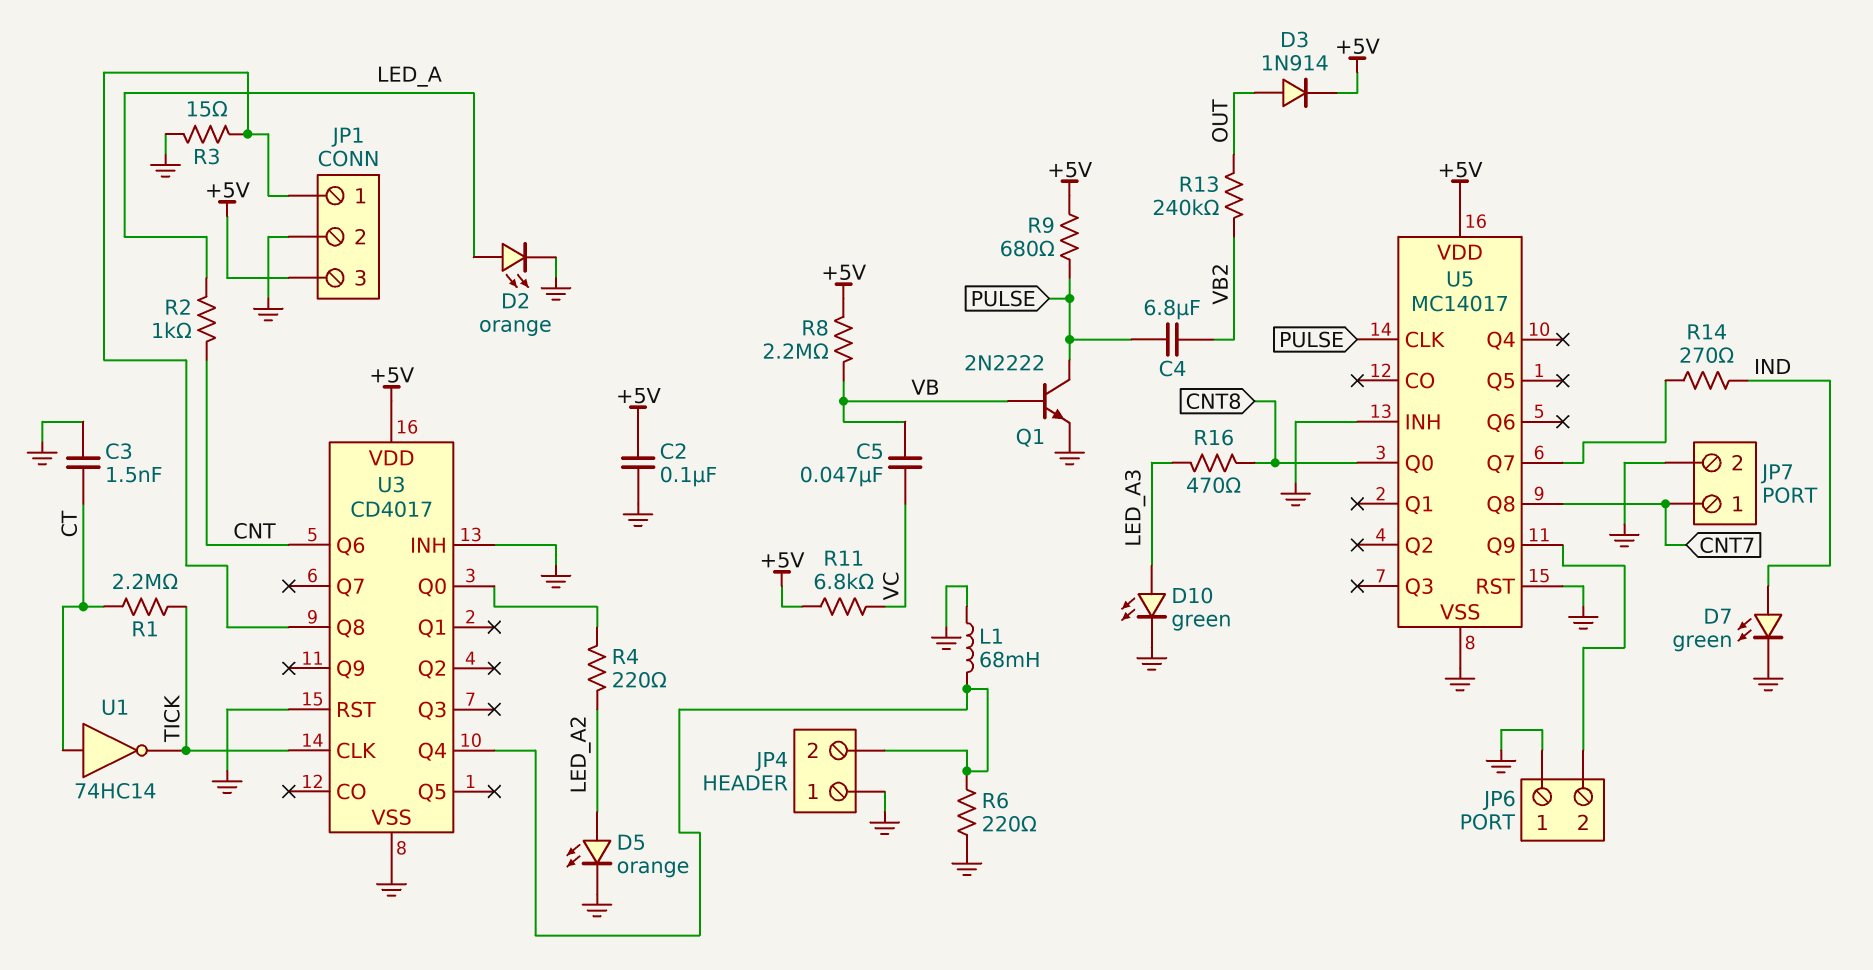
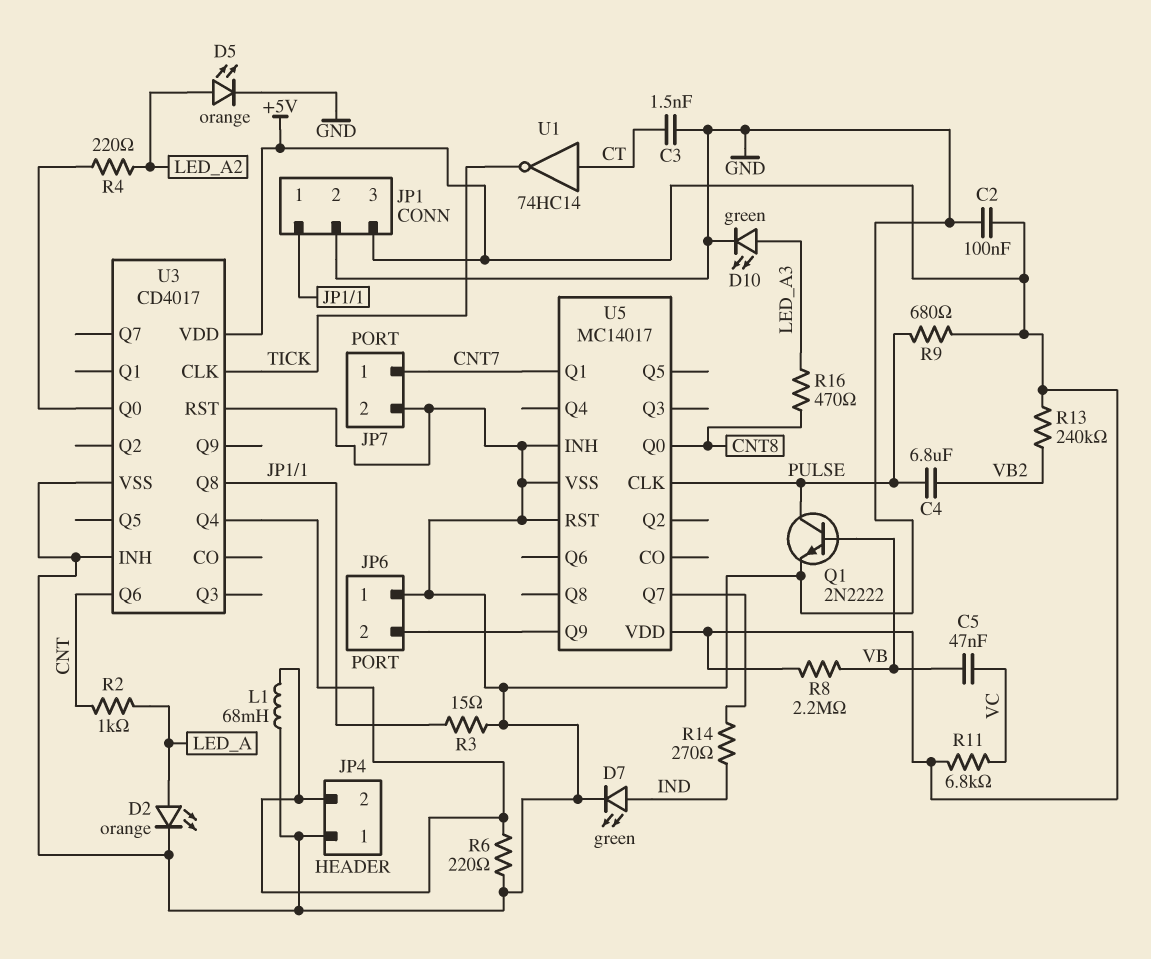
D3: diode 1N914 (A OUT, K +5V) -> none
R1: 2.2M (CT, TICK) -> none
R13: 240k (OUT, VB2) -> 240k (+5V, VB2)
U5 pin Q1: none -> CNT7
U5 pin Q8: CNT7 -> none

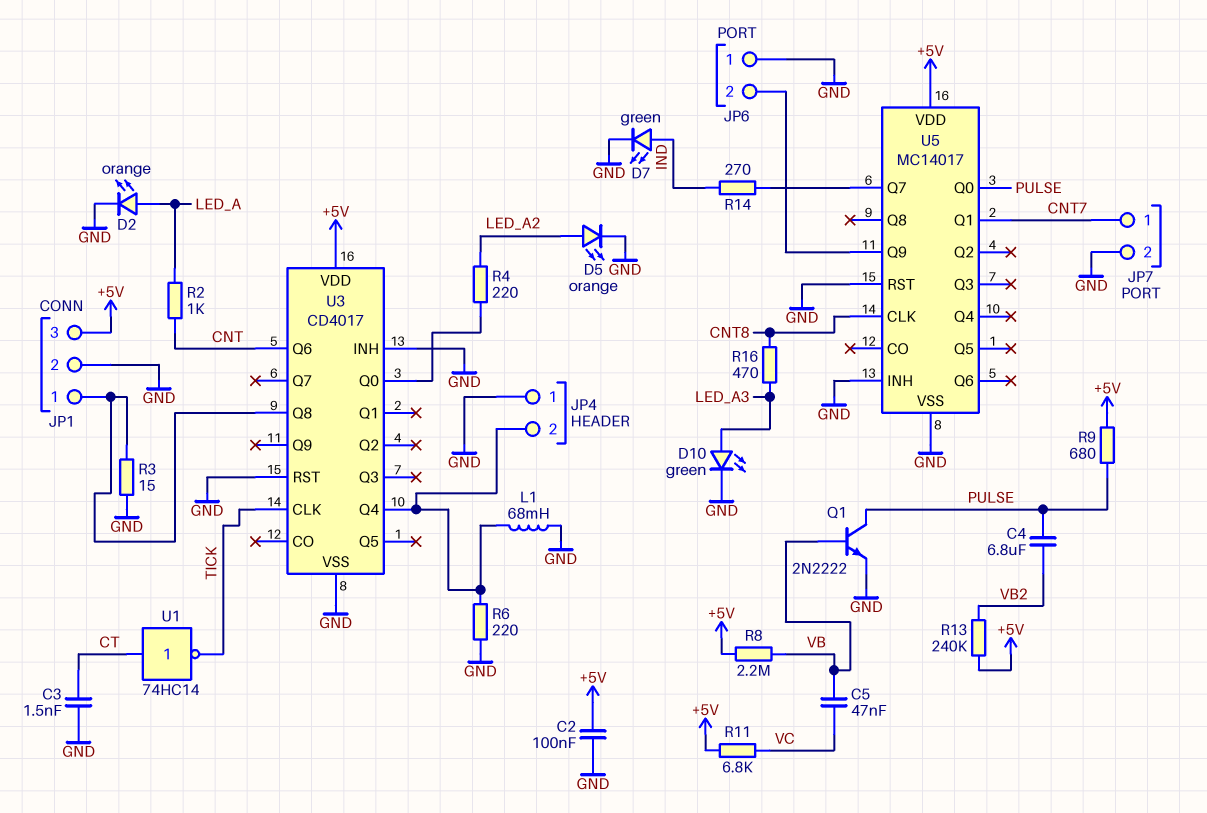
U5 pin CLK: PULSE -> CNT8
U5 pin Q0: CNT8 -> PULSE

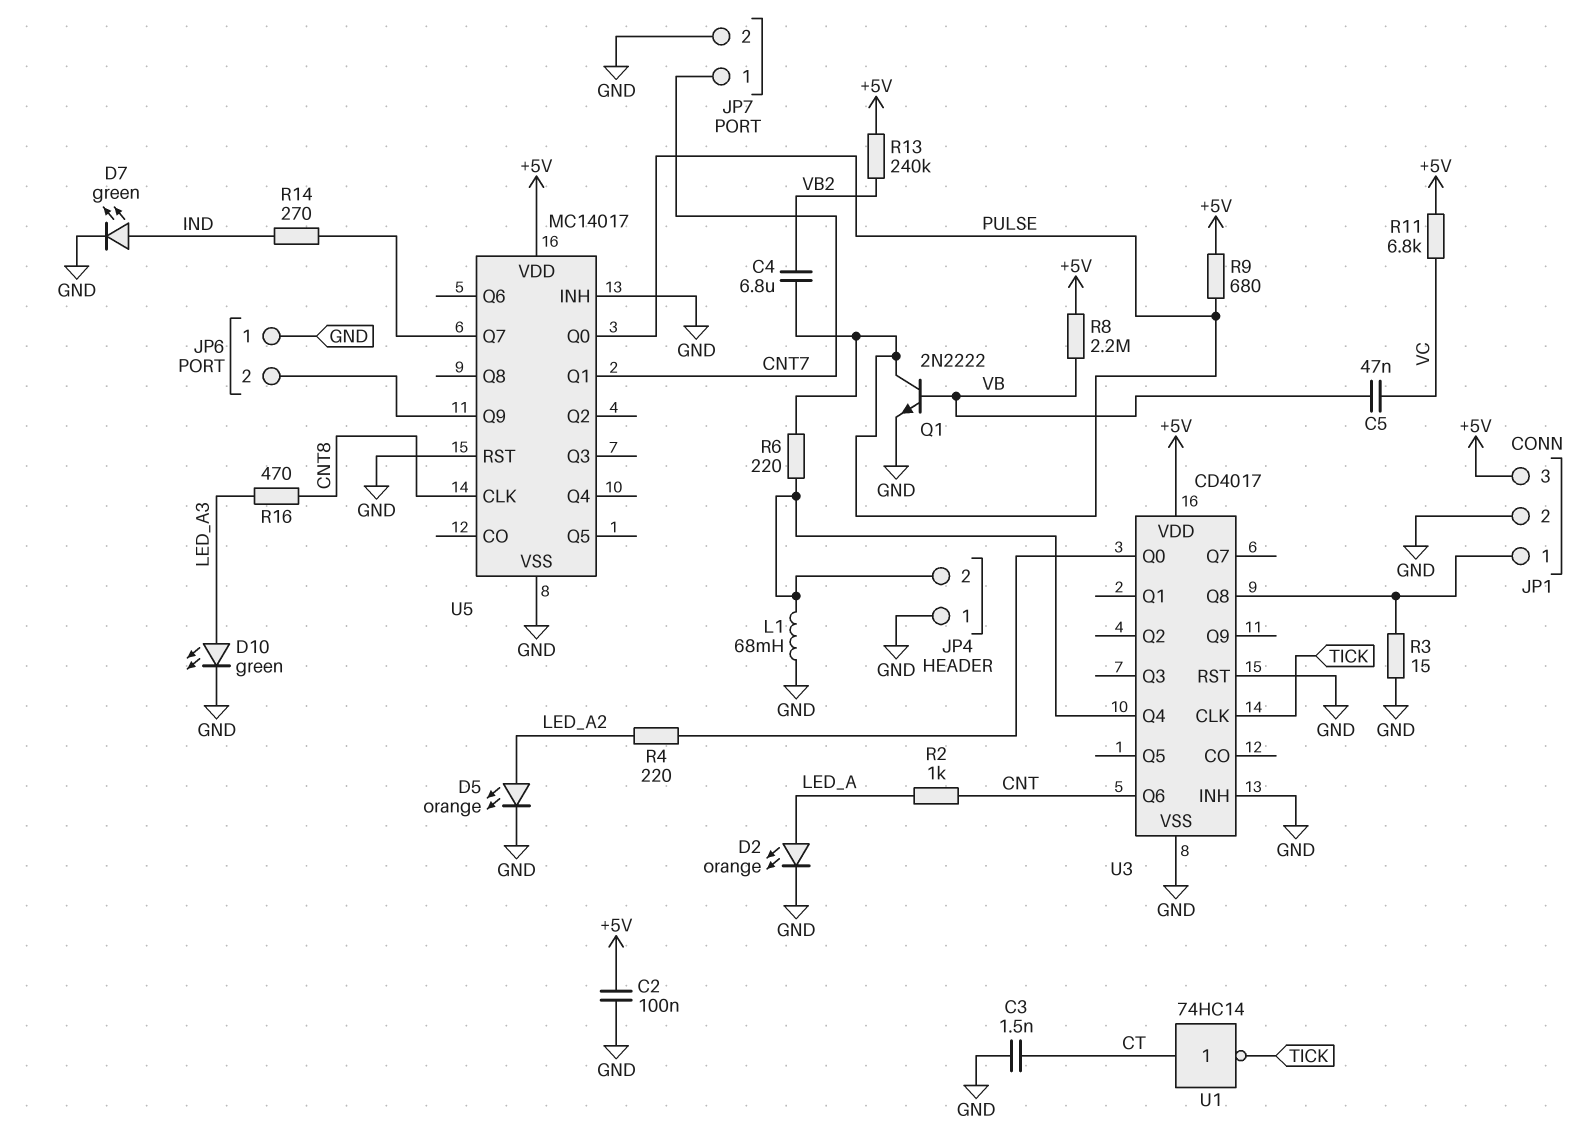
R6: 220 (GND, JP4/2) -> 220 (JP4/2, PULSE)

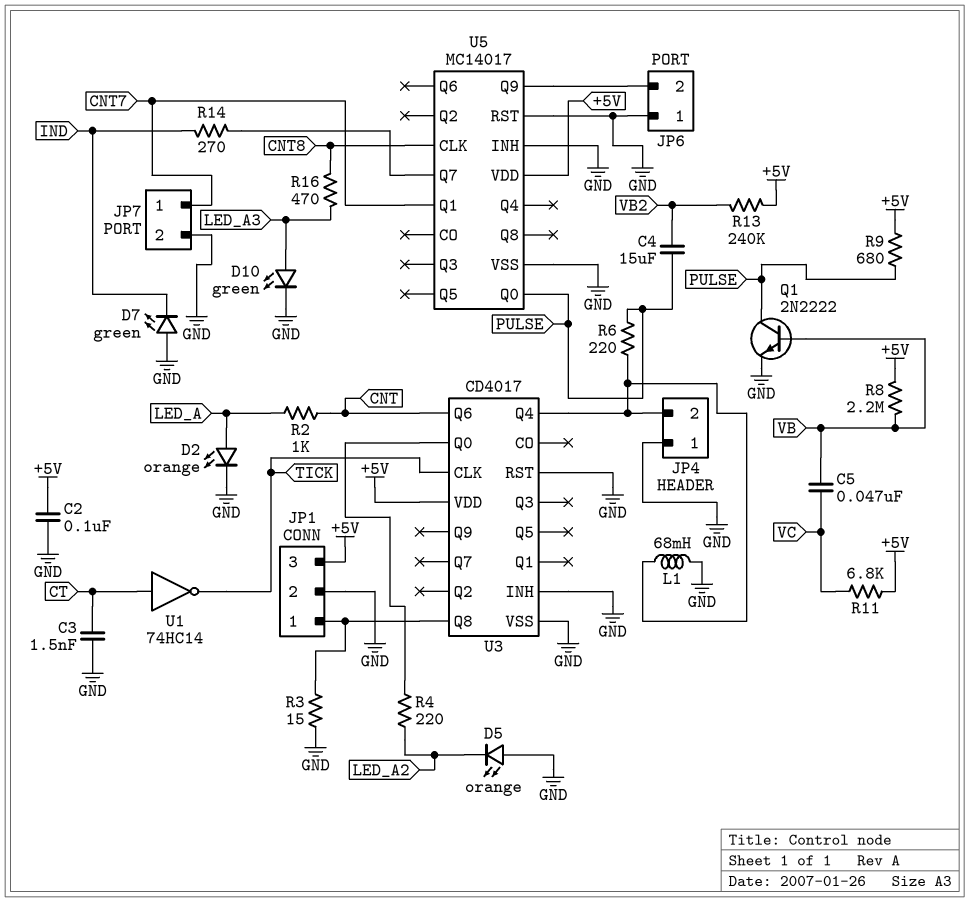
C4: 6.8uF (PULSE, VB2) -> 15uF (PULSE, VB2)
D5: LED orange (A LED_A2, K GND) -> LED orange (A GND, K LED_A2)
D7: LED green (A IND, K GND) -> LED green (A GND, K IND)

